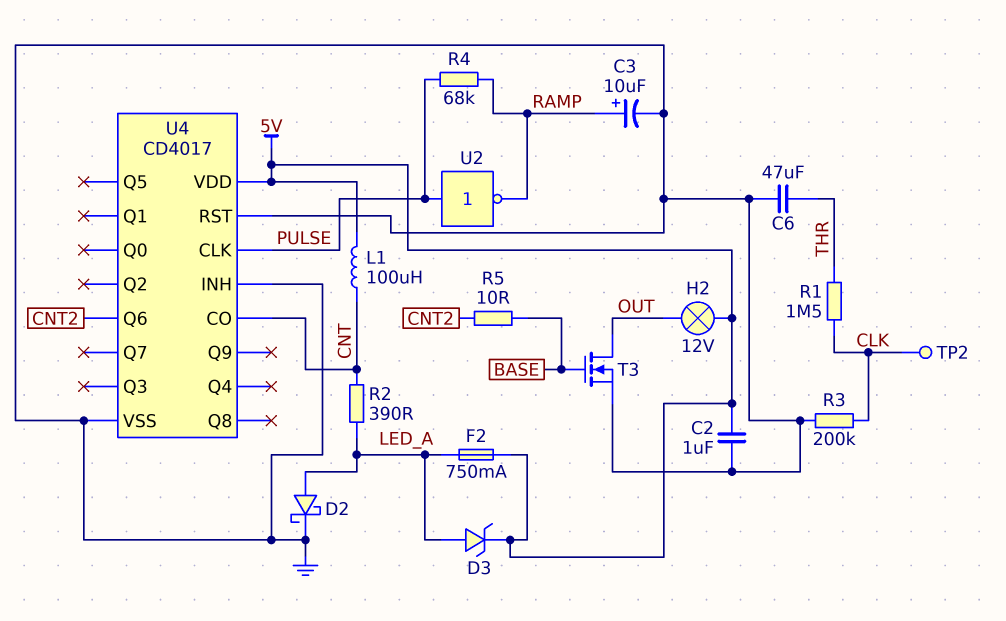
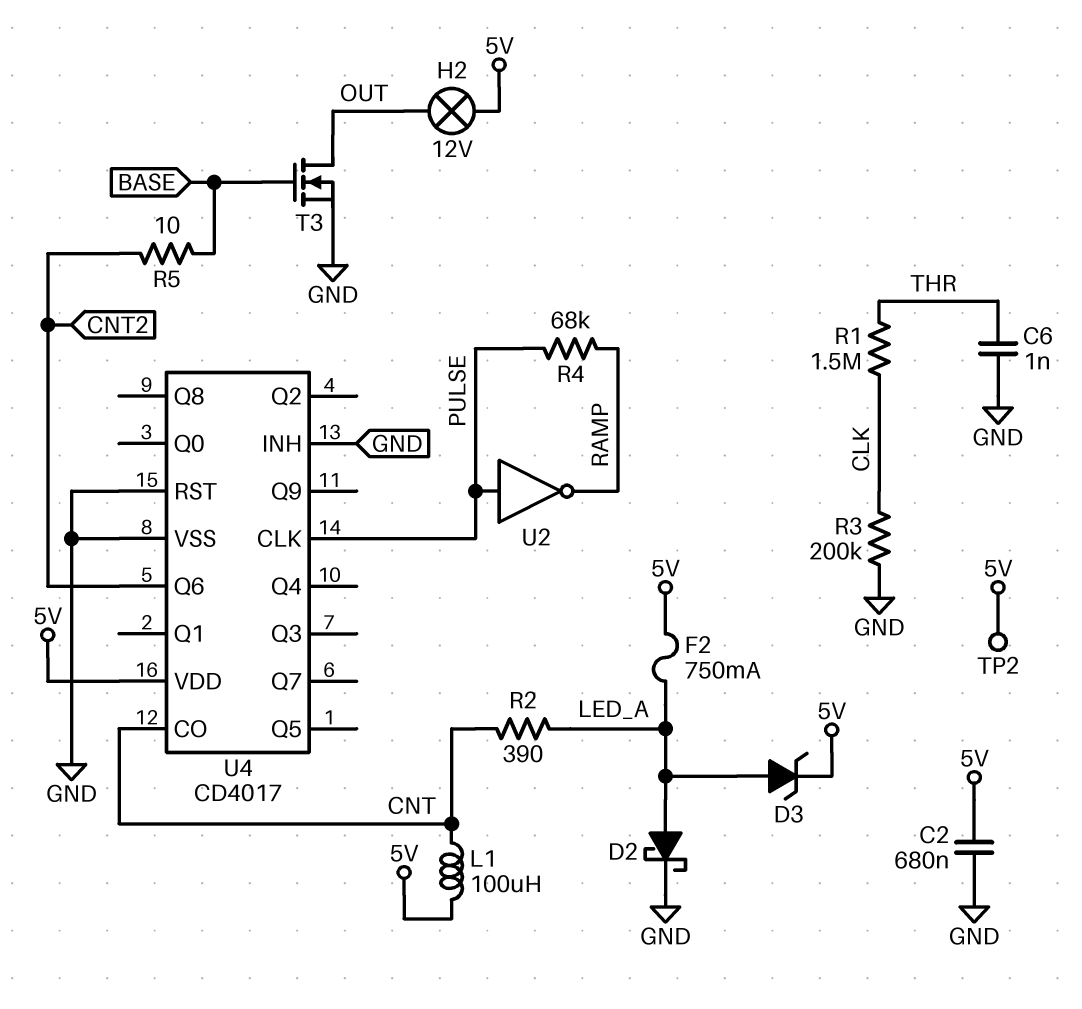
C2: 1uF (5V, GND) -> 680nF (5V, GND)
C3: 10uF (plus RAMP, minus GND) -> none
C6: 47uF (GND, THR) -> 1nF (GND, THR)
TP2: test point (CLK) -> test point (5V)

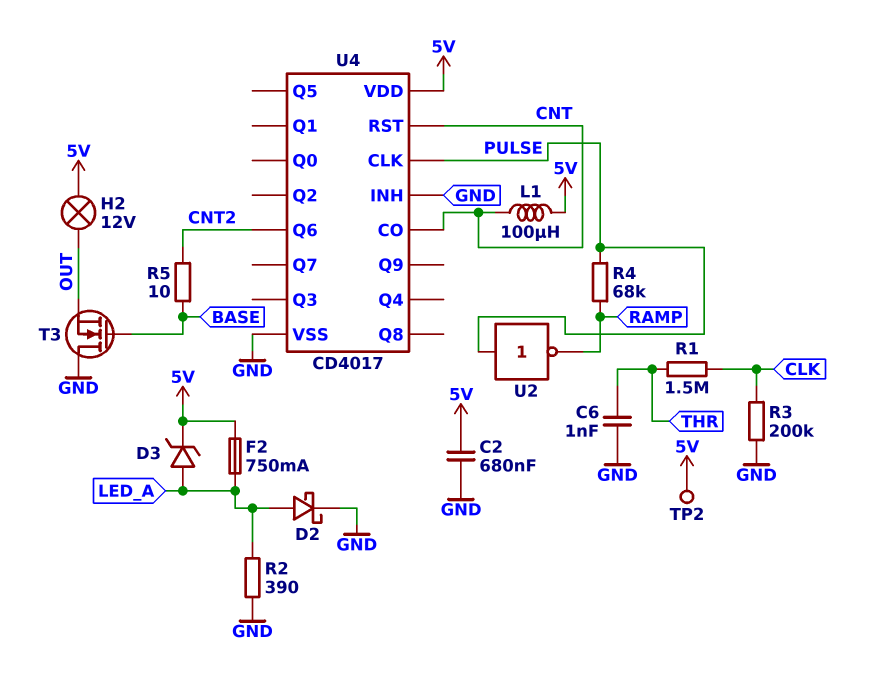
R2: 390 (CNT, LED_A) -> 390 (GND, LED_A)
T3: NMOS (G BASE, D OUT, S GND) -> NMOS (G BASE, D GND, S OUT)
U4 pin RST: GND -> CNT

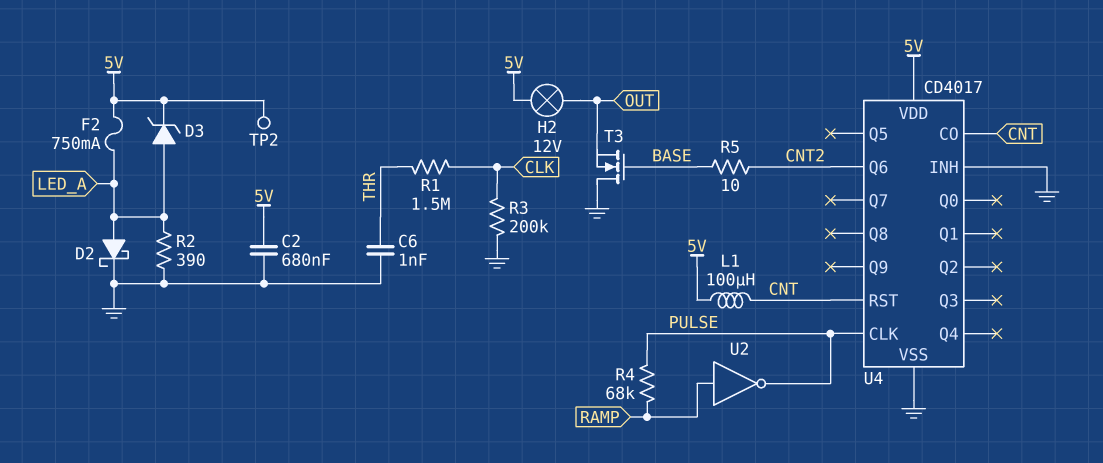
U2: NOT (in PULSE, out RAMP) -> NOT (in RAMP, out PULSE)

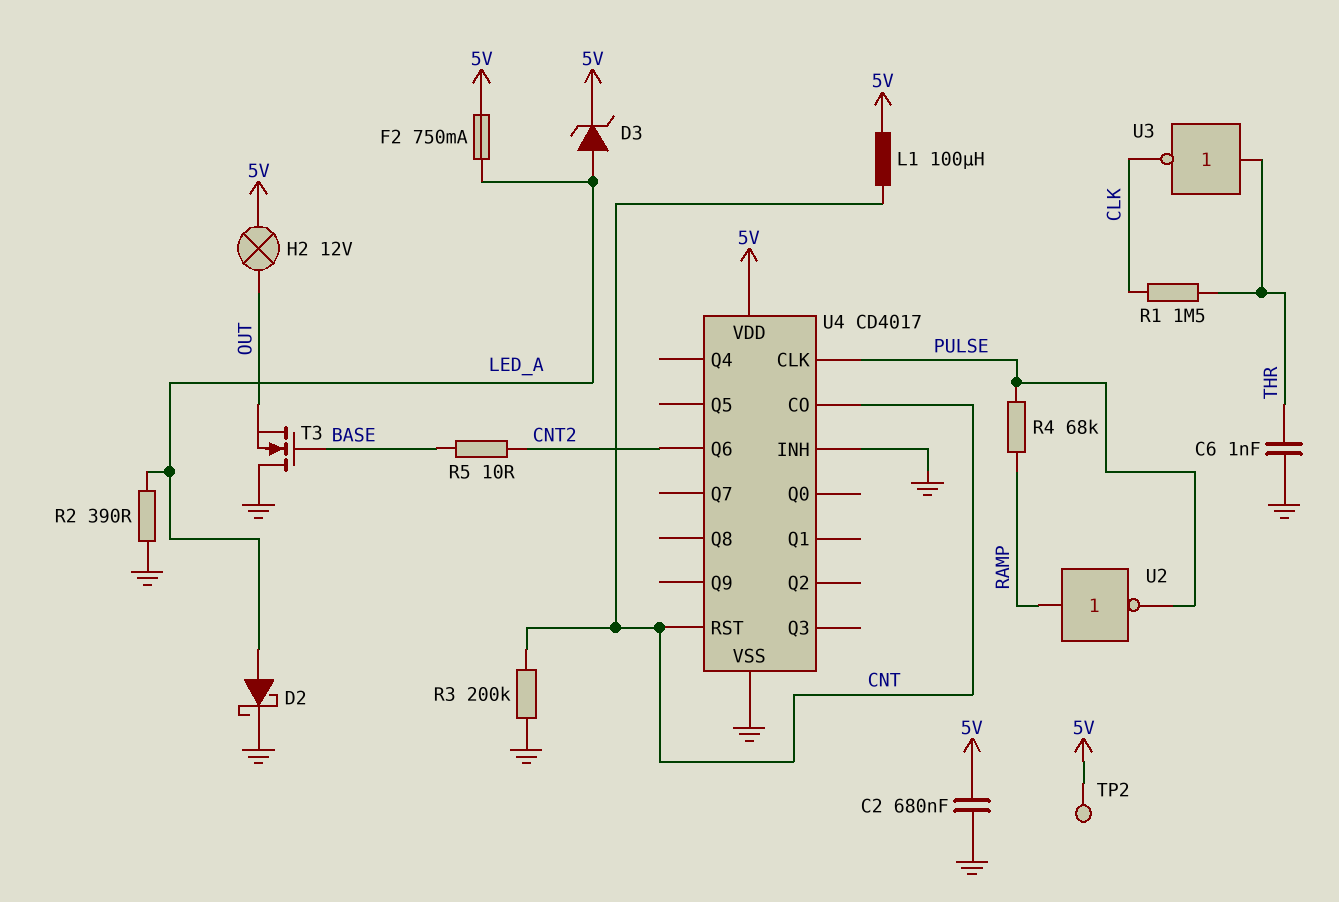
R3: 200k (CLK, GND) -> 200k (CNT, GND)
U3: none -> NOT (in THR, out CLK)

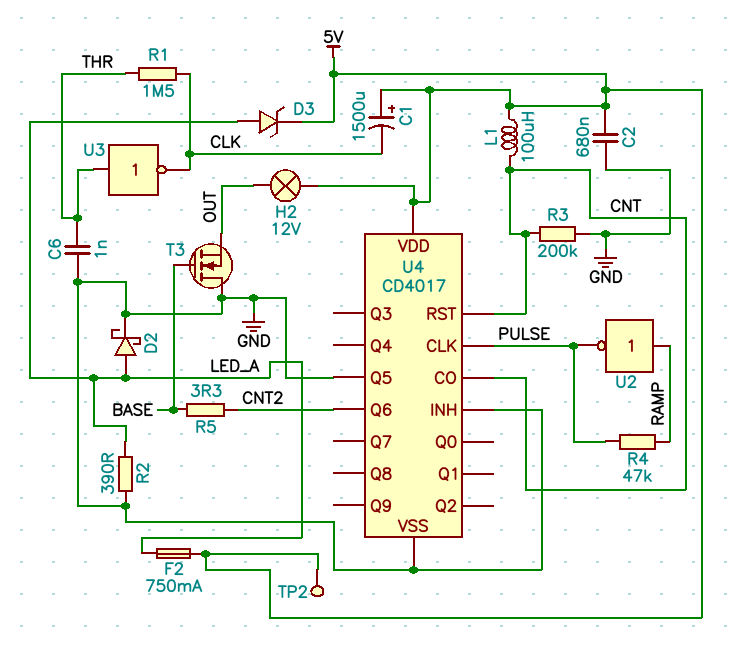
C1: none -> 1500uF (plus 5V, minus CLK)
R4: 68k (PULSE, RAMP) -> 47k (PULSE, RAMP)
R5: 10 (BASE, CNT2) -> 3.3 (BASE, CNT2)
U4 pin Q5: none -> GND

